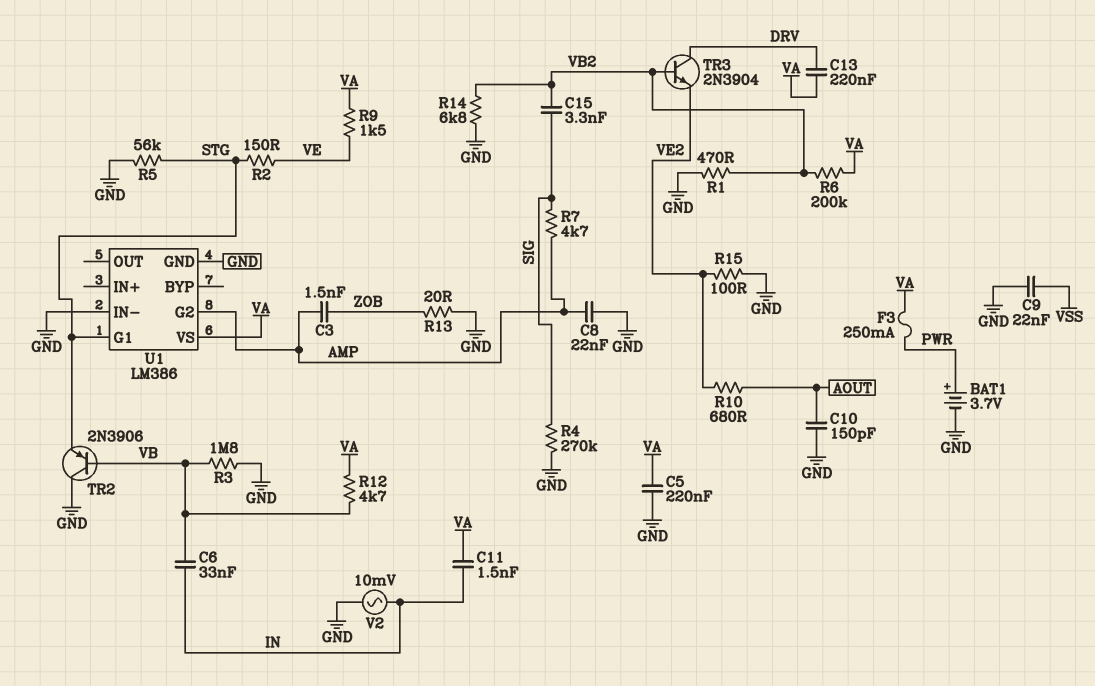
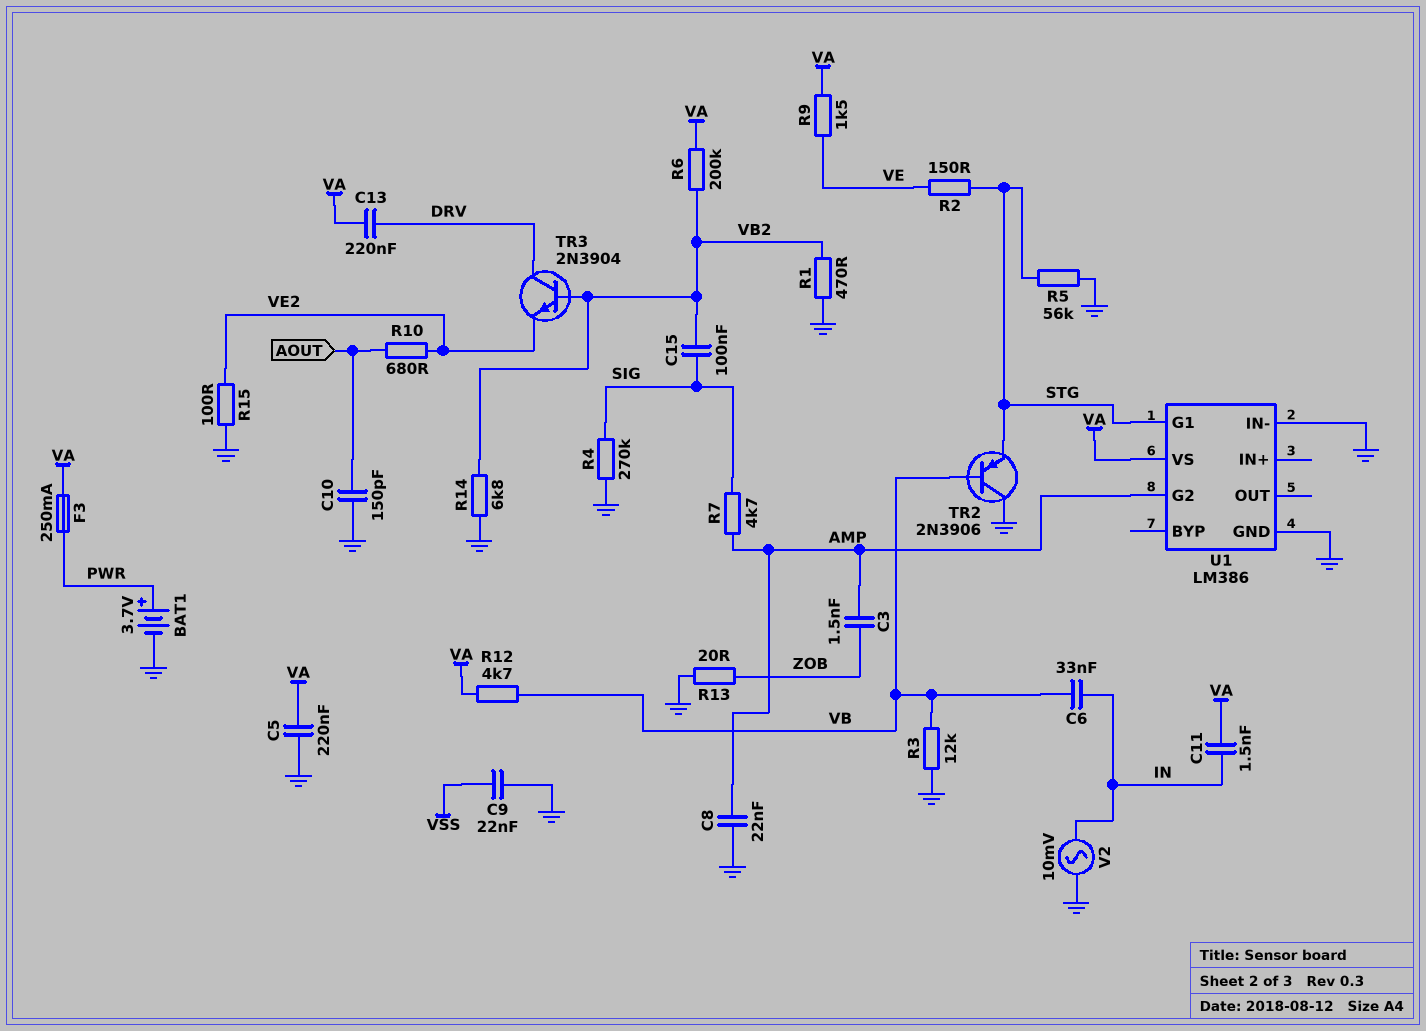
C15: 3.3nF (SIG, VB2) -> 100nF (SIG, VB2)
R3: 1.8M (GND, VB) -> 12k (GND, VB)

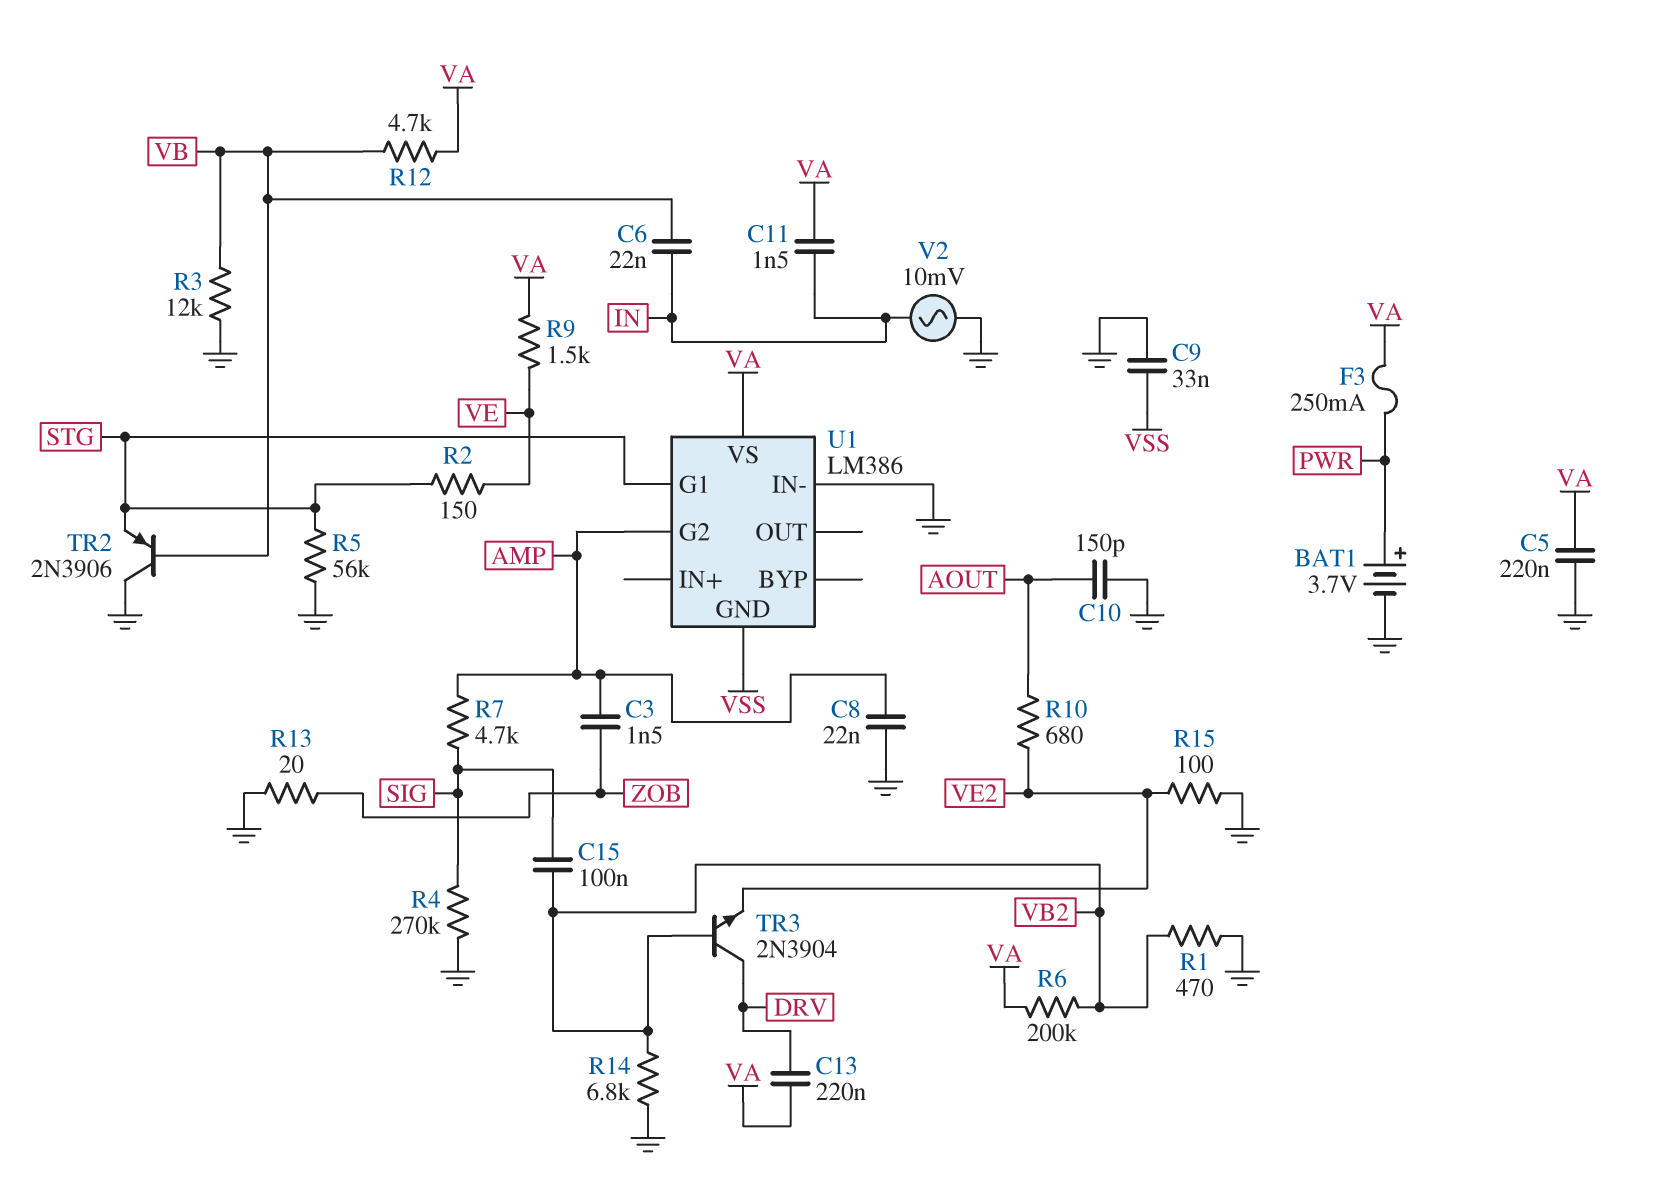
C6: 33nF (IN, VB) -> 22nF (IN, VB)
C9: 22nF (GND, VSS) -> 33nF (GND, VSS)
U1 pin GND: GND -> VSS

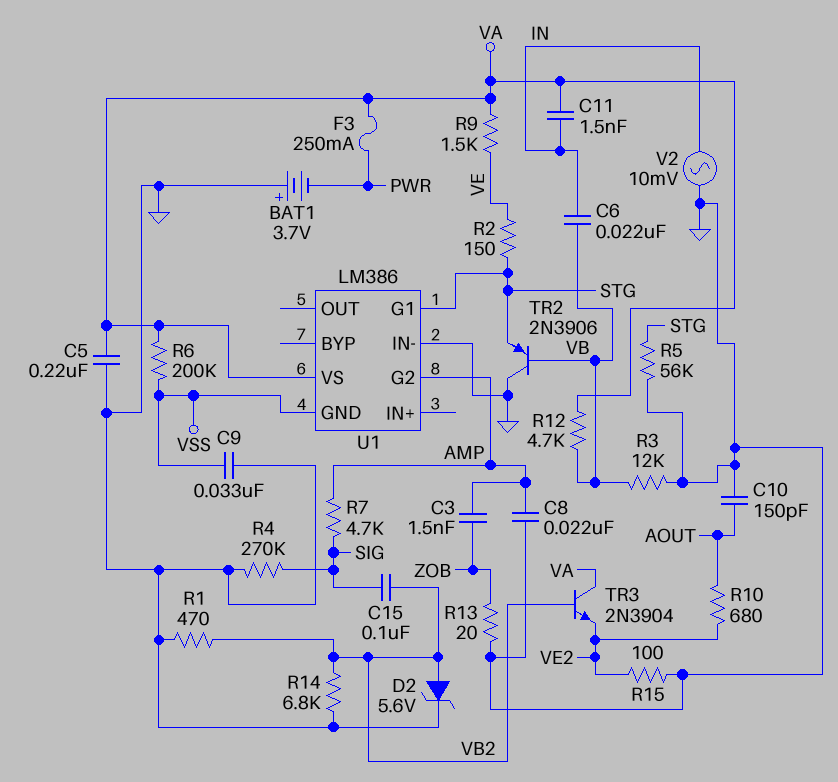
BAT1: 3.7V (plus PWR, minus GND) -> 3.7V (plus GND, minus PWR)
C13: 220nF (DRV, VA) -> none
D2: none -> zener 5.6V (A VB2, K GND)
R6: 200k (VA, VB2) -> 200k (VA, VSS)
TR3: NPN 2N3904 (B VB2, C DRV, E VE2) -> NPN 2N3904 (B VB2, C VA, E VE2)

